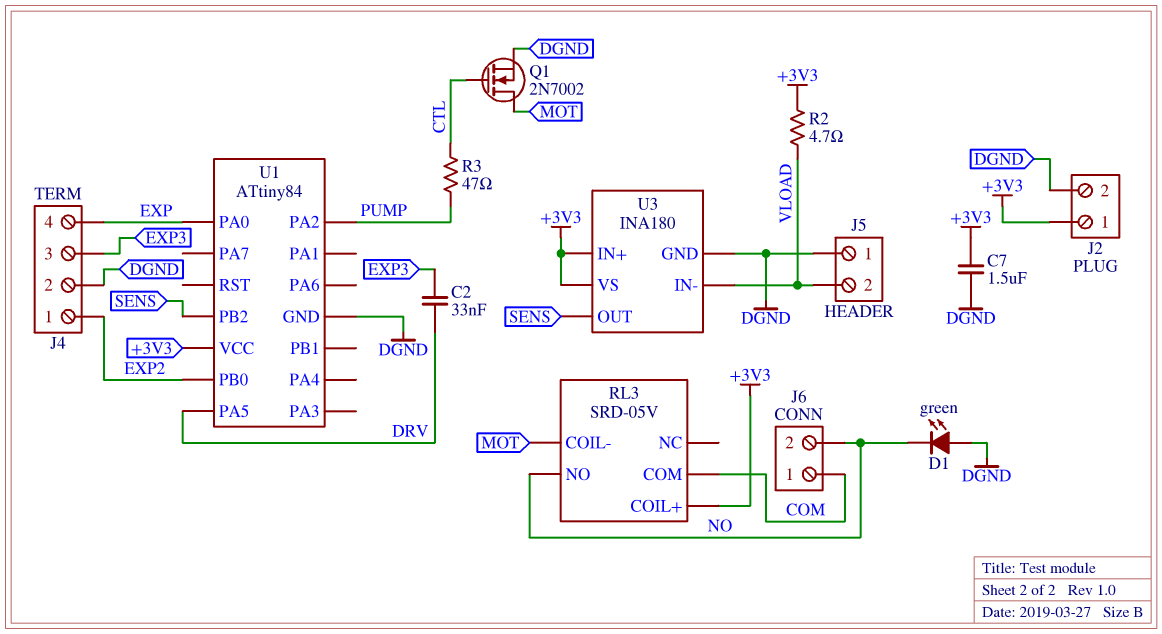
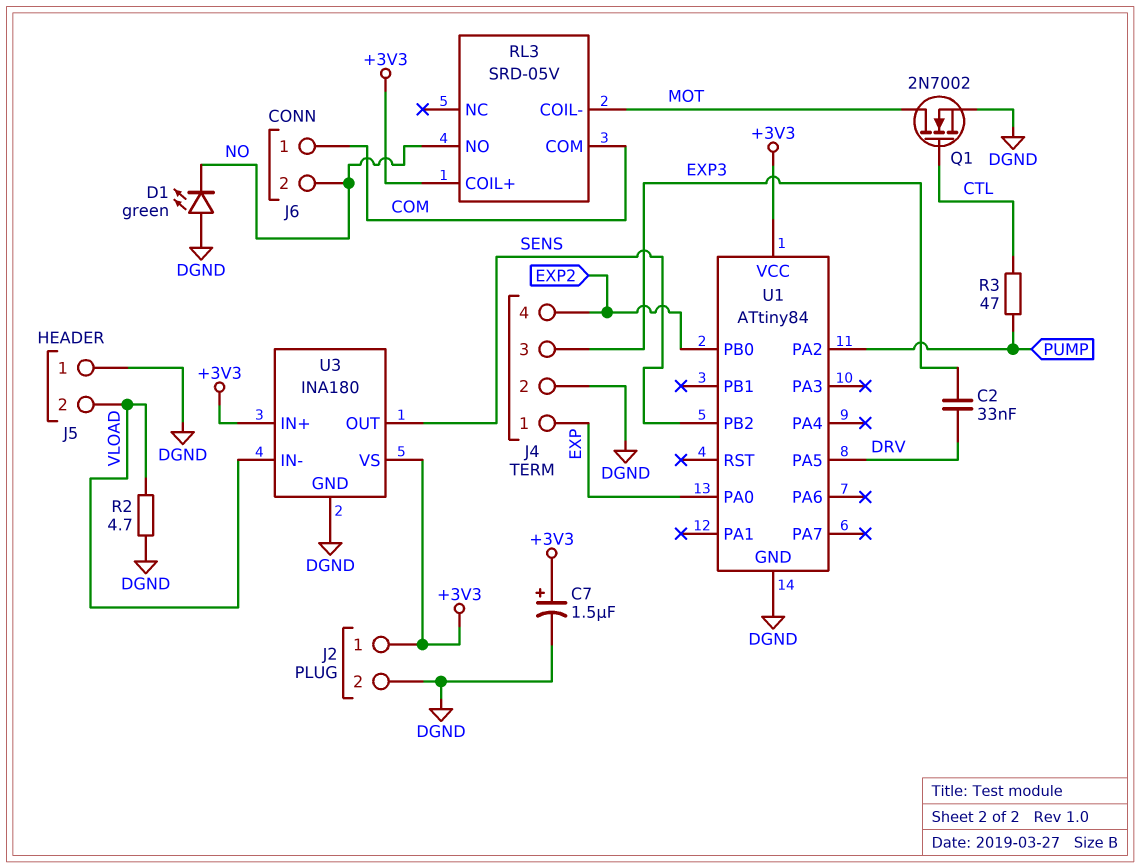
C7: 1.5uF (+3V3, DGND) -> 1.5uF (plus +3V3, minus DGND)
J4 pin 1: EXP2 -> EXP
J4 pin 4: EXP -> EXP2
R2: 4.7 (+3V3, VLOAD) -> 4.7 (DGND, VLOAD)

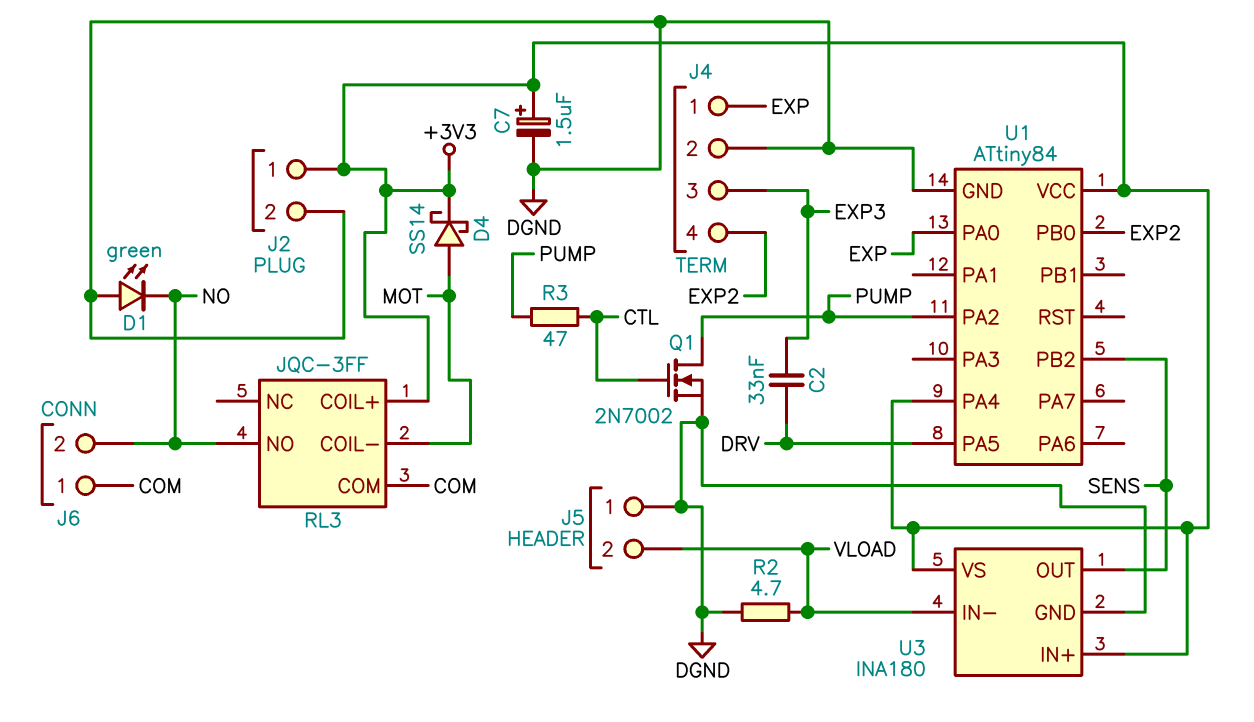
D4: none -> schottky SS14 (A MOT, K +3V3)
Q1: NMOS 2N7002 (G CTL, D MOT, S DGND) -> NMOS 2N7002 (G CTL, D PUMP, S DGND)
RL3: SRD-05V -> JQC-3FF
U1 pin PA4: none -> +3V3

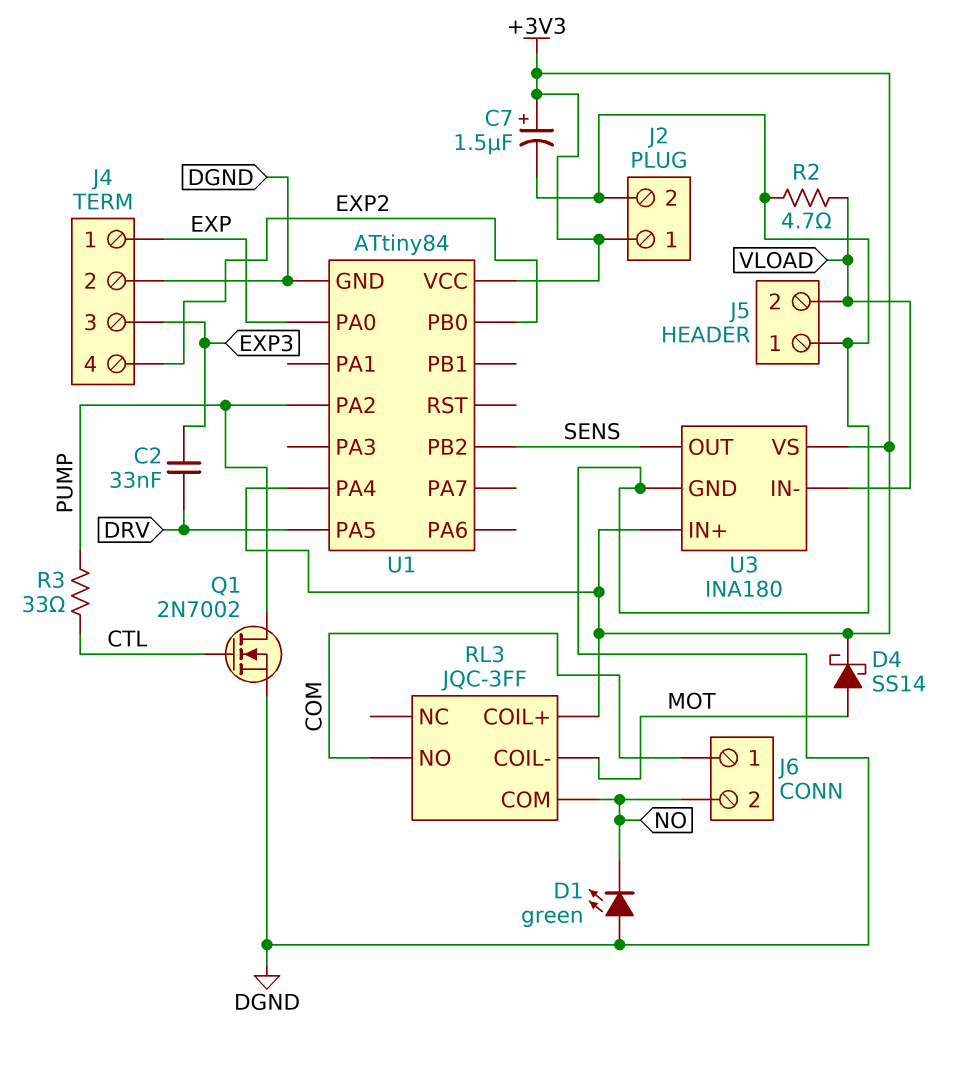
R3: 47 (CTL, PUMP) -> 33 (CTL, PUMP)
RL3 pin COM: COM -> NO
RL3 pin NO: NO -> COM

